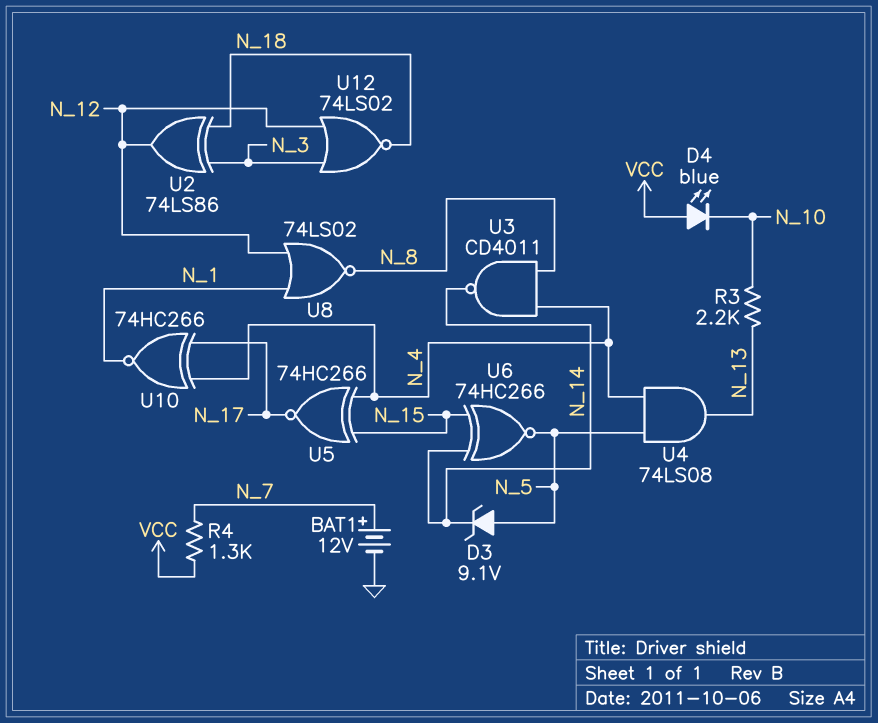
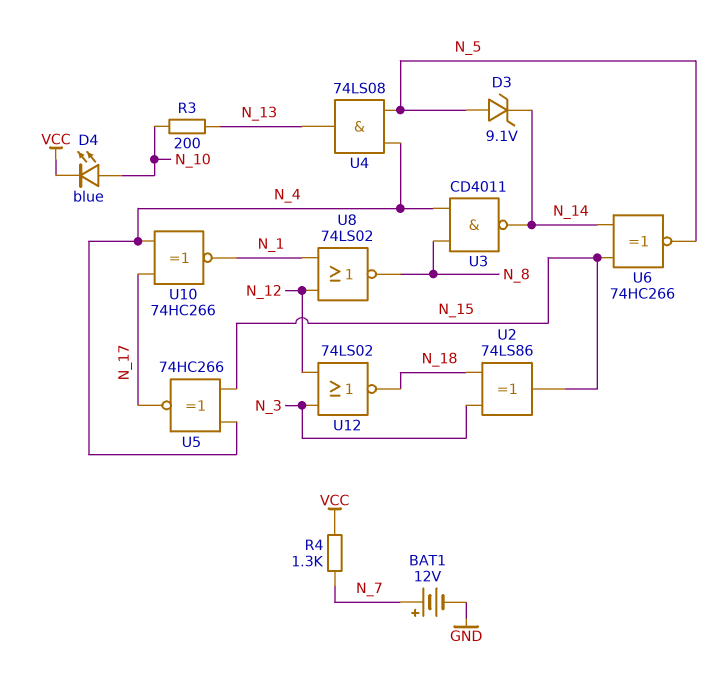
D4: LED blue (A VCC, K N_10) -> LED blue (A N_10, K VCC)
R3: 2.2k (N_10, N_13) -> 200 (N_10, N_13)
U2: XOR 74LS86 (in N_3, in N_18, out N_12) -> XOR 74LS86 (in N_3, in N_18, out N_15)

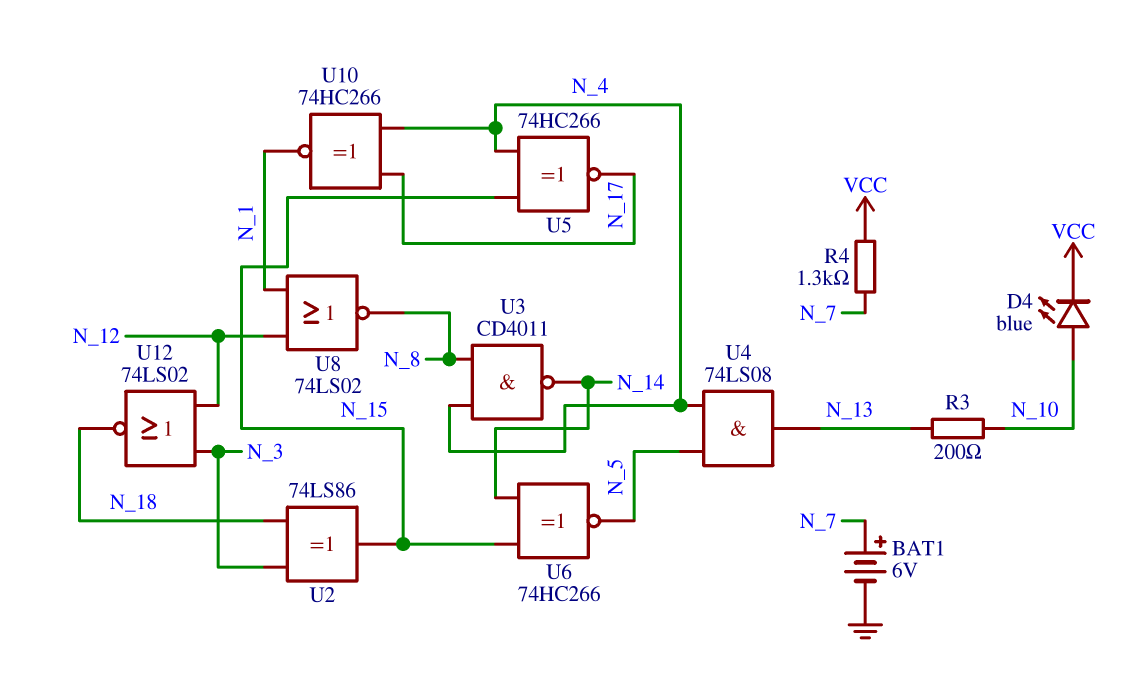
BAT1: 12V (plus N_7, minus GND) -> 6V (plus N_7, minus GND)
D3: zener 9.1V (A N_5, K N_14) -> none

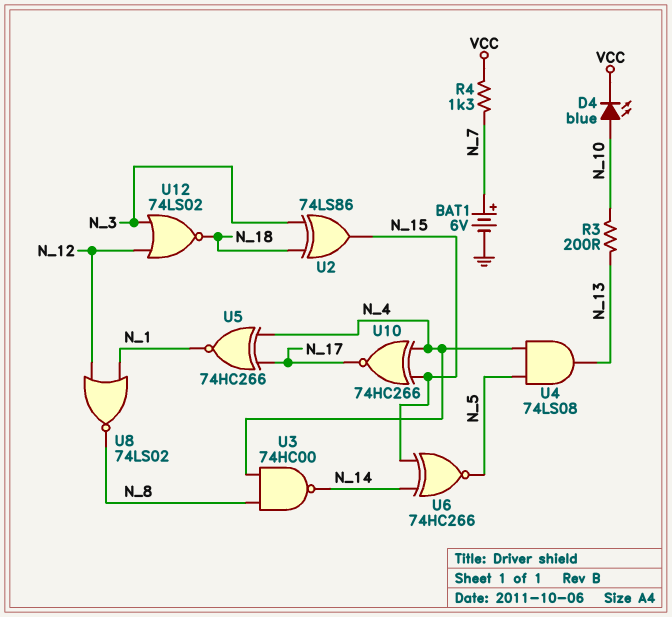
U3: NAND CD4011 (in N_4, in N_8, out N_14) -> NAND 74HC00 (in N_4, in N_8, out N_14)
U5: XNOR 74HC266 (in N_4, in N_15, out N_17) -> XNOR 74HC266 (in N_4, in N_17, out N_1)
U10: XNOR 74HC266 (in N_4, in N_17, out N_1) -> XNOR 74HC266 (in N_4, in N_15, out N_17)

